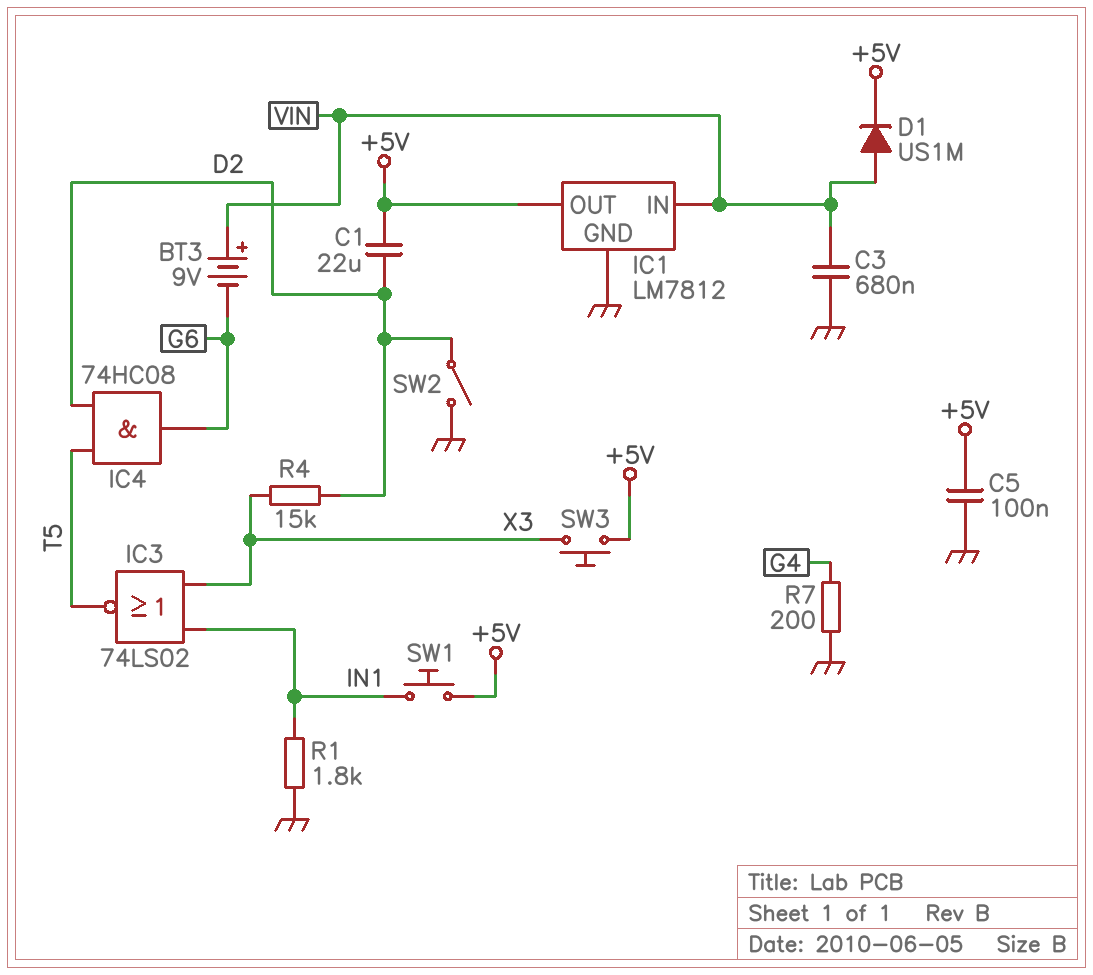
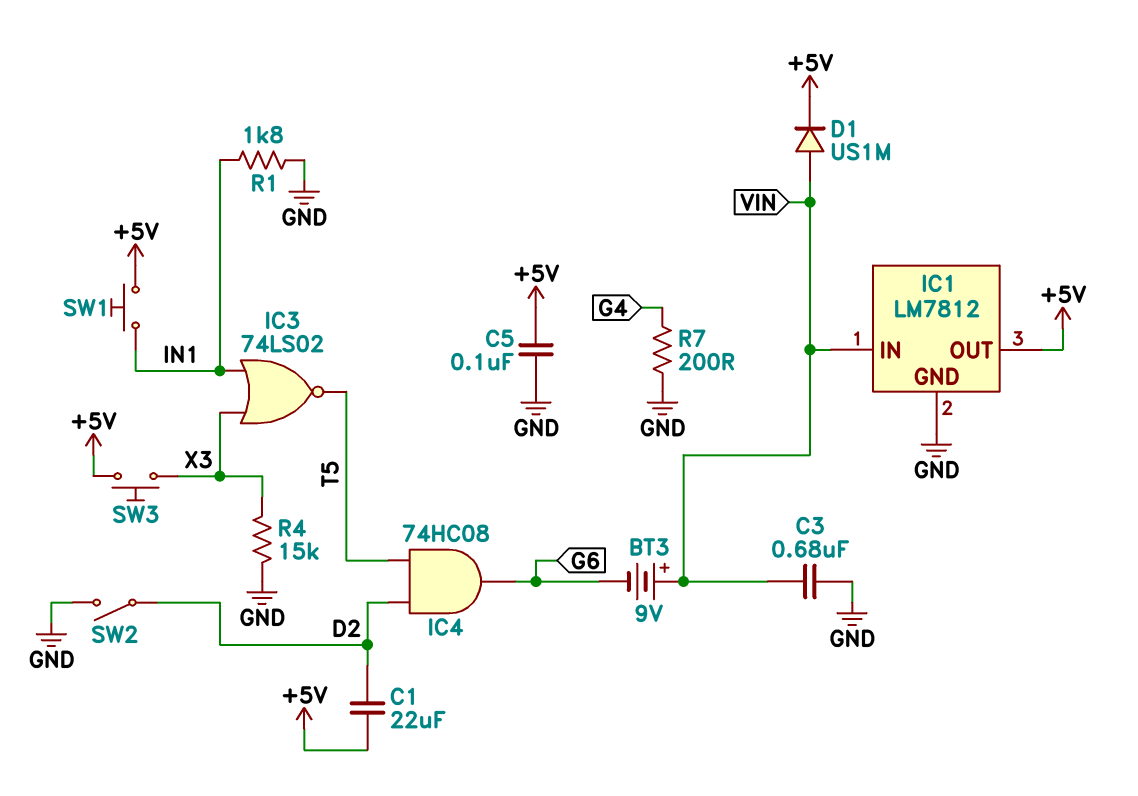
R4: 15k (D2, X3) -> 15k (GND, X3)

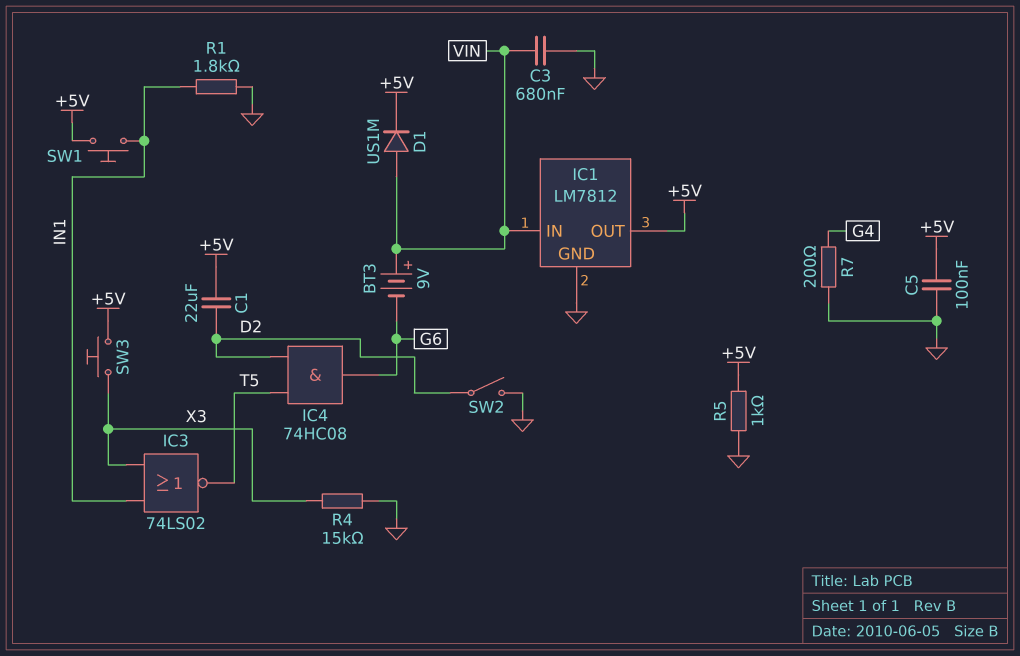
R5: none -> 1k (+5V, GND)

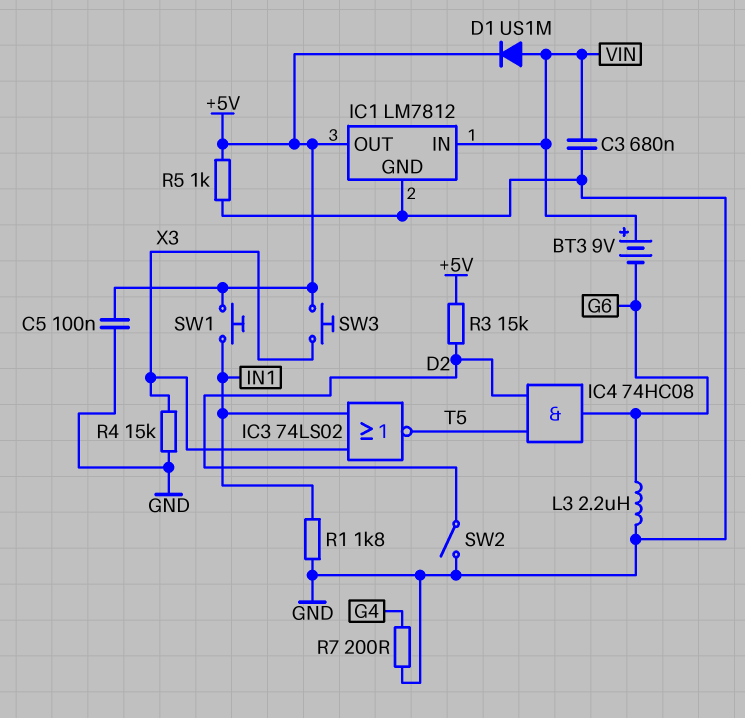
C1: 22uF (+5V, D2) -> none
L3: none -> 2.2uH (G6, GND)
R3: none -> 15k (+5V, D2)

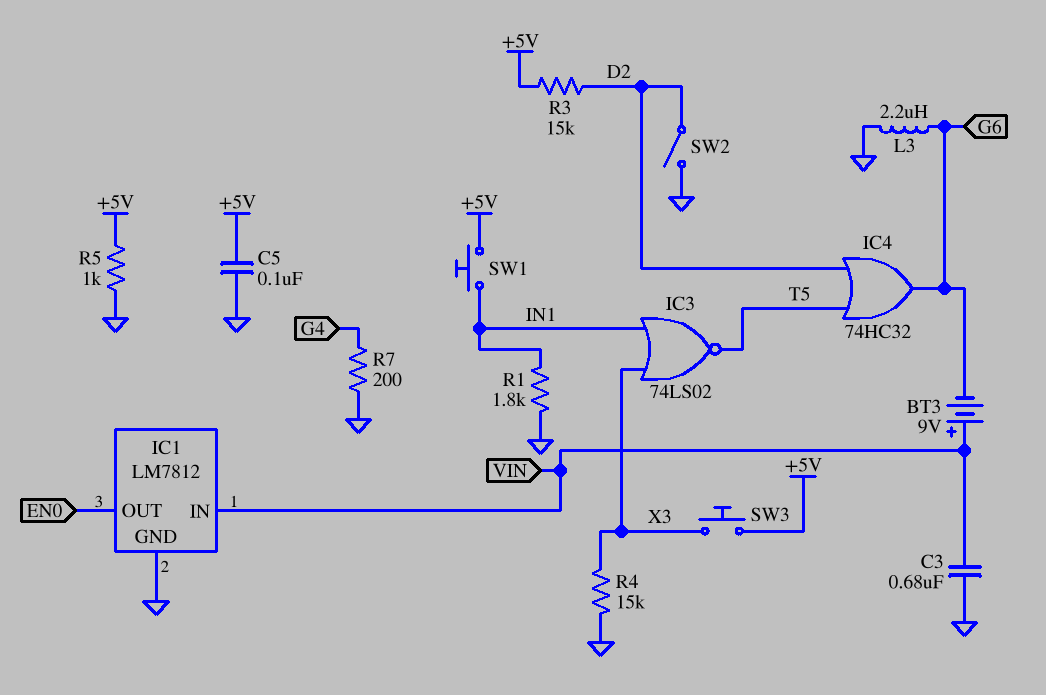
D1: diode US1M (A VIN, K +5V) -> none
IC1 pin OUT: +5V -> EN0
IC4: AND 74HC08 (in D2, in T5, out G6) -> OR 74HC32 (in D2, in T5, out G6)

